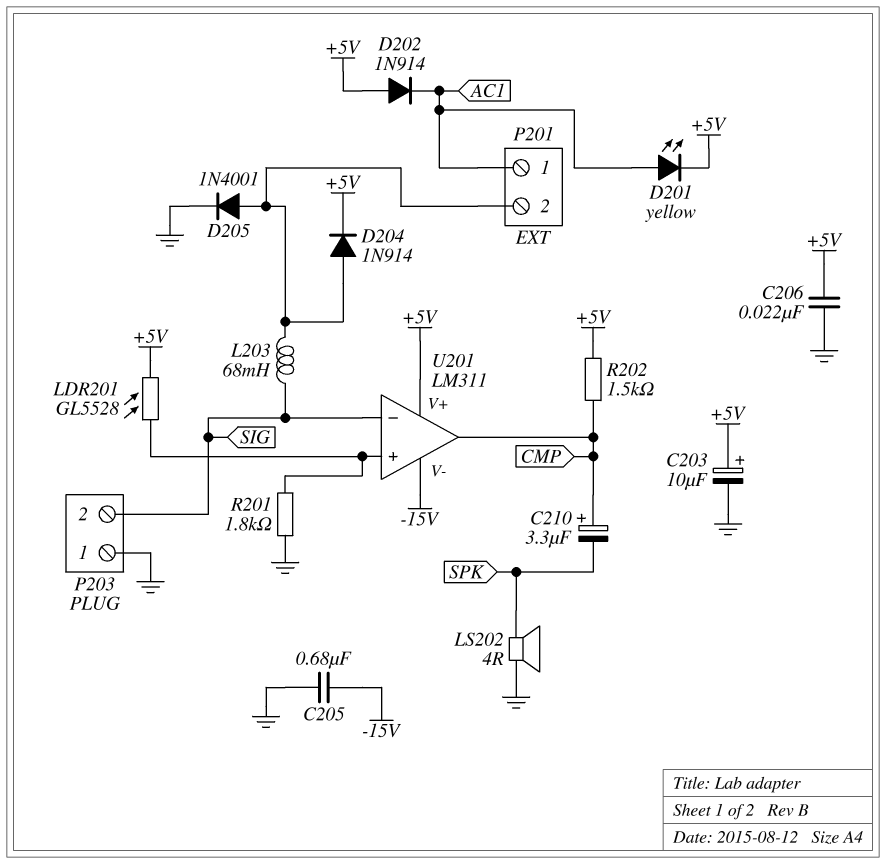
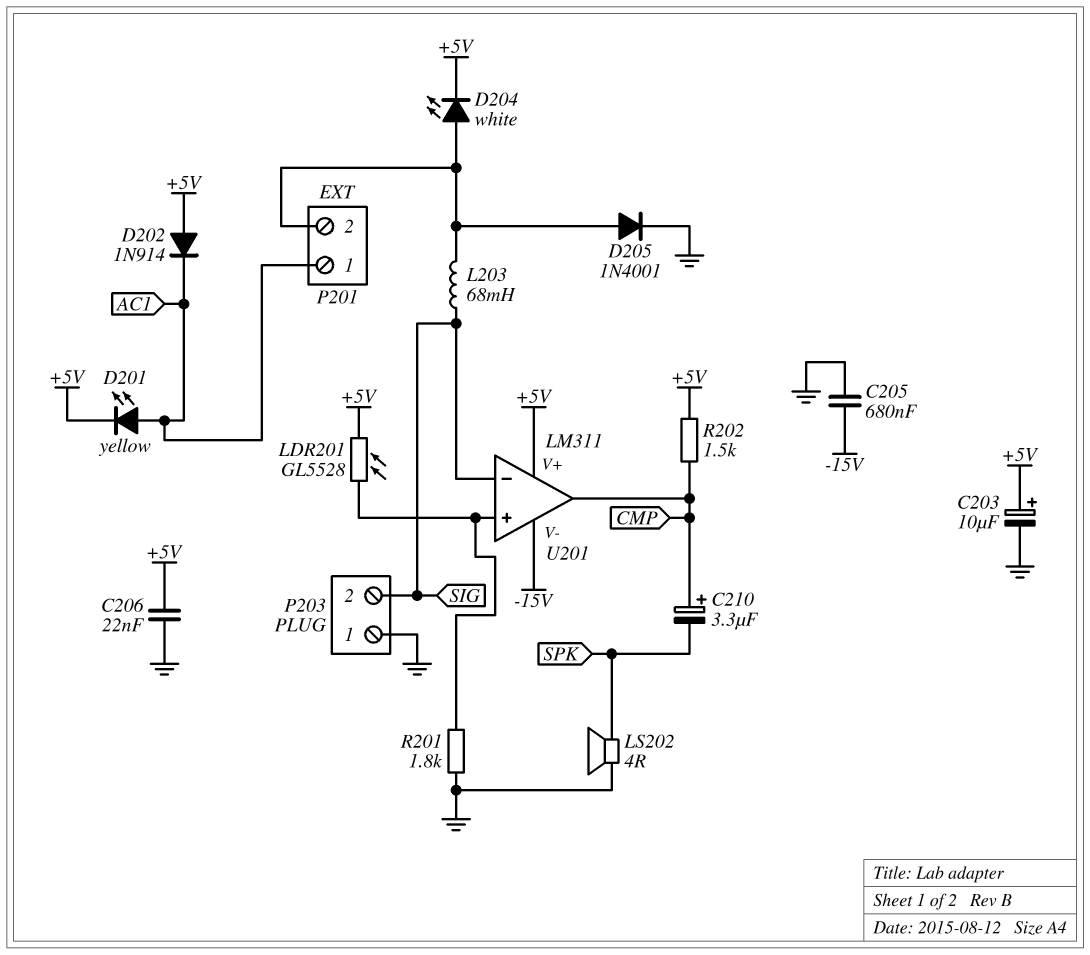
D204: diode 1N914 (A P201/2, K +5V) -> LED white (A P201/2, K +5V)

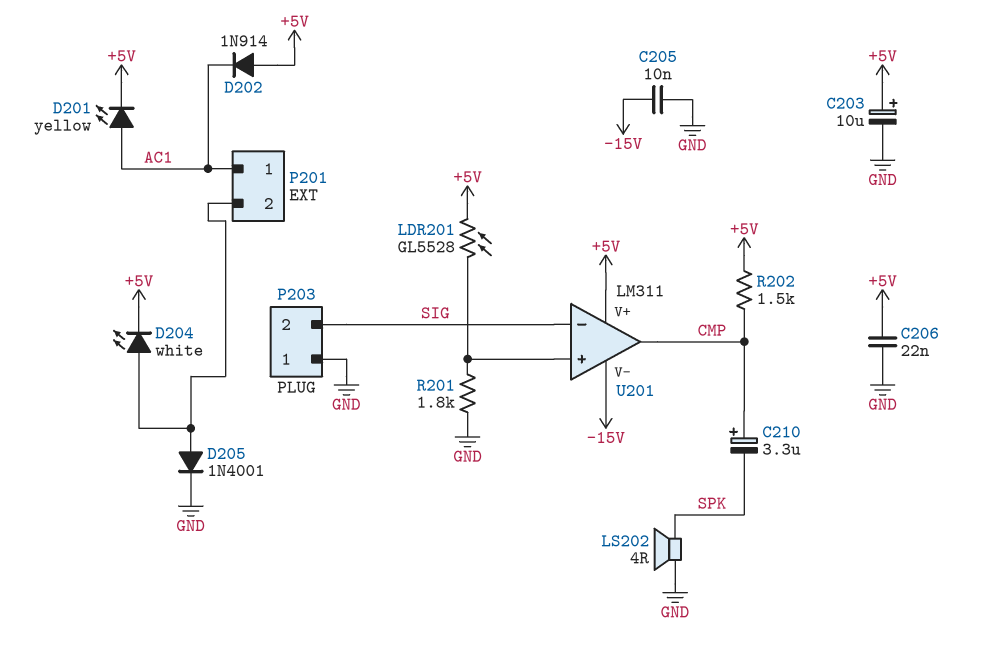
C205: 680nF (-15V, GND) -> 10nF (-15V, GND)
L203: 68mH (P201/2, SIG) -> none

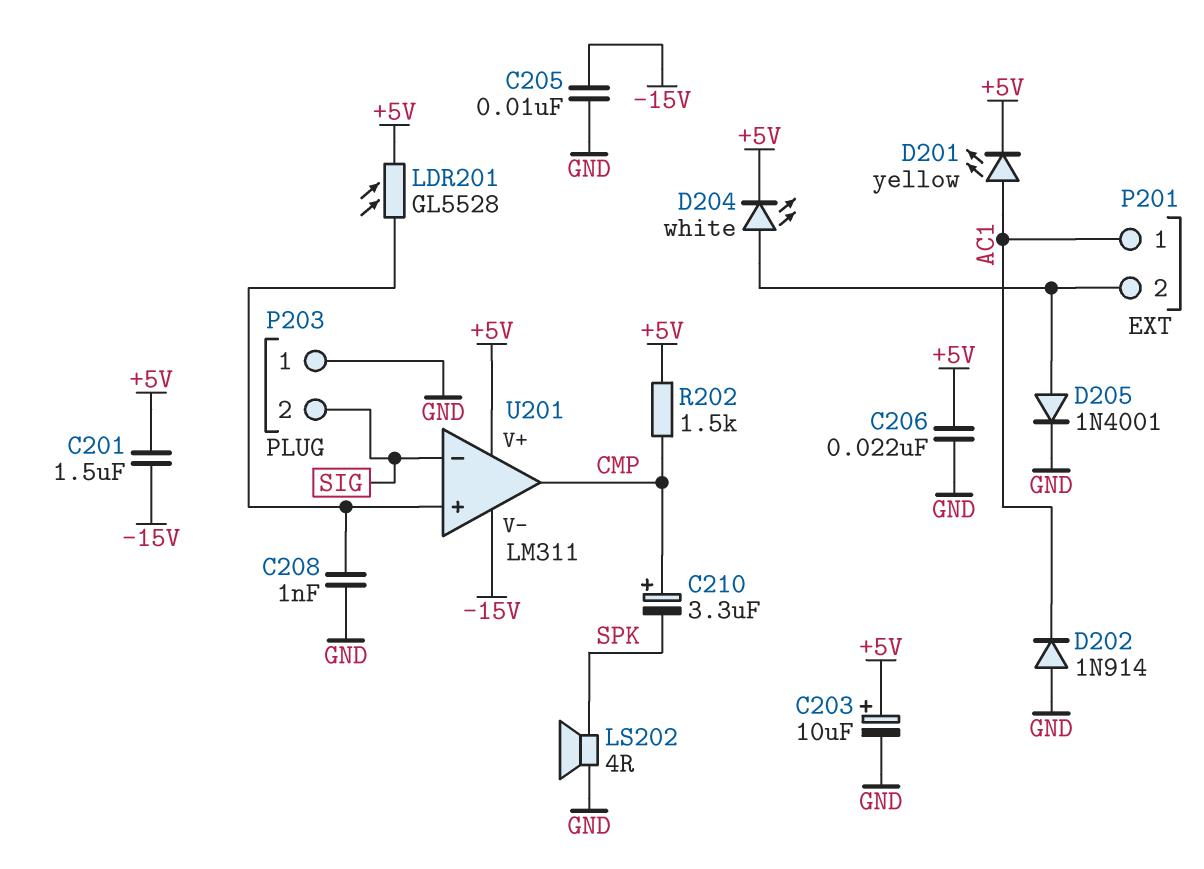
C201: none -> 1.5uF (+5V, -15V)
C208: none -> 1nF (GND, U201/in+)
D202: diode 1N914 (A +5V, K AC1) -> diode 1N914 (A GND, K AC1)
R201: 1.8k (GND, U201/in+) -> none

